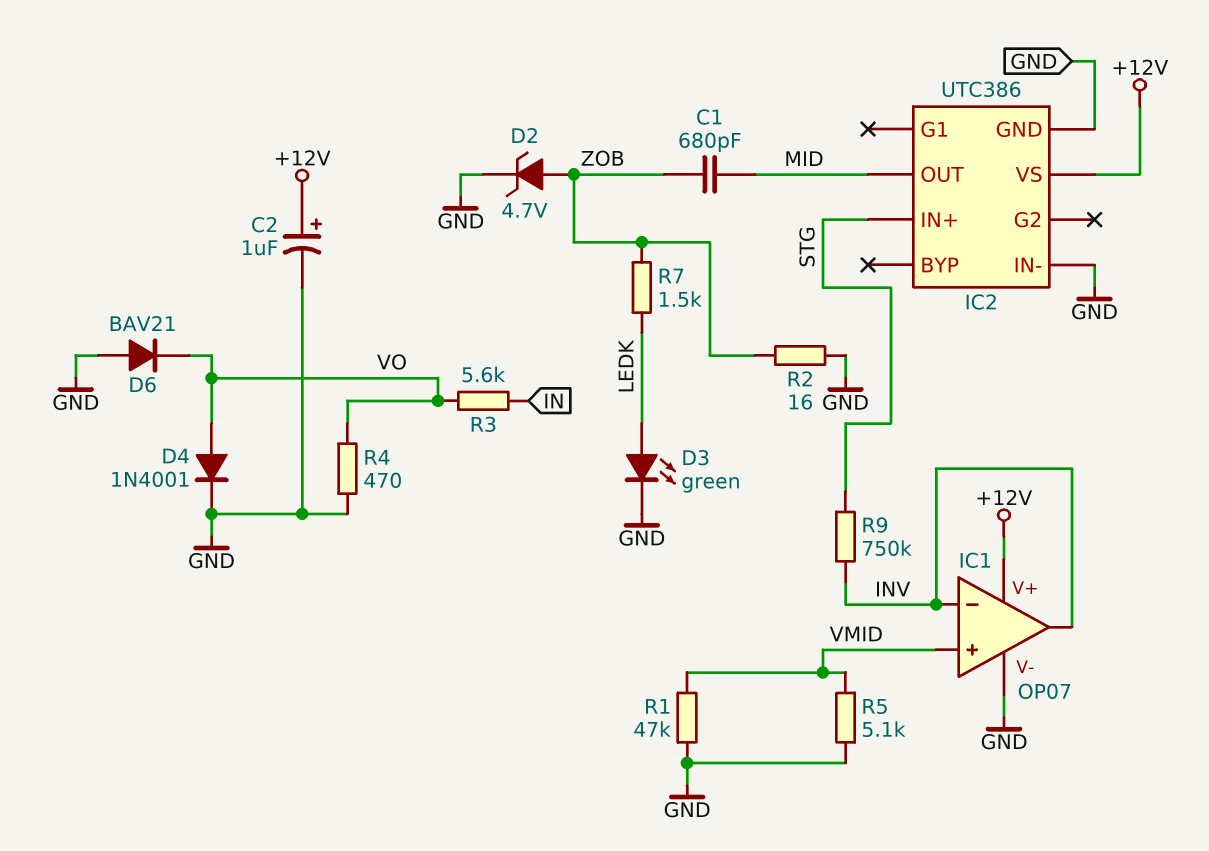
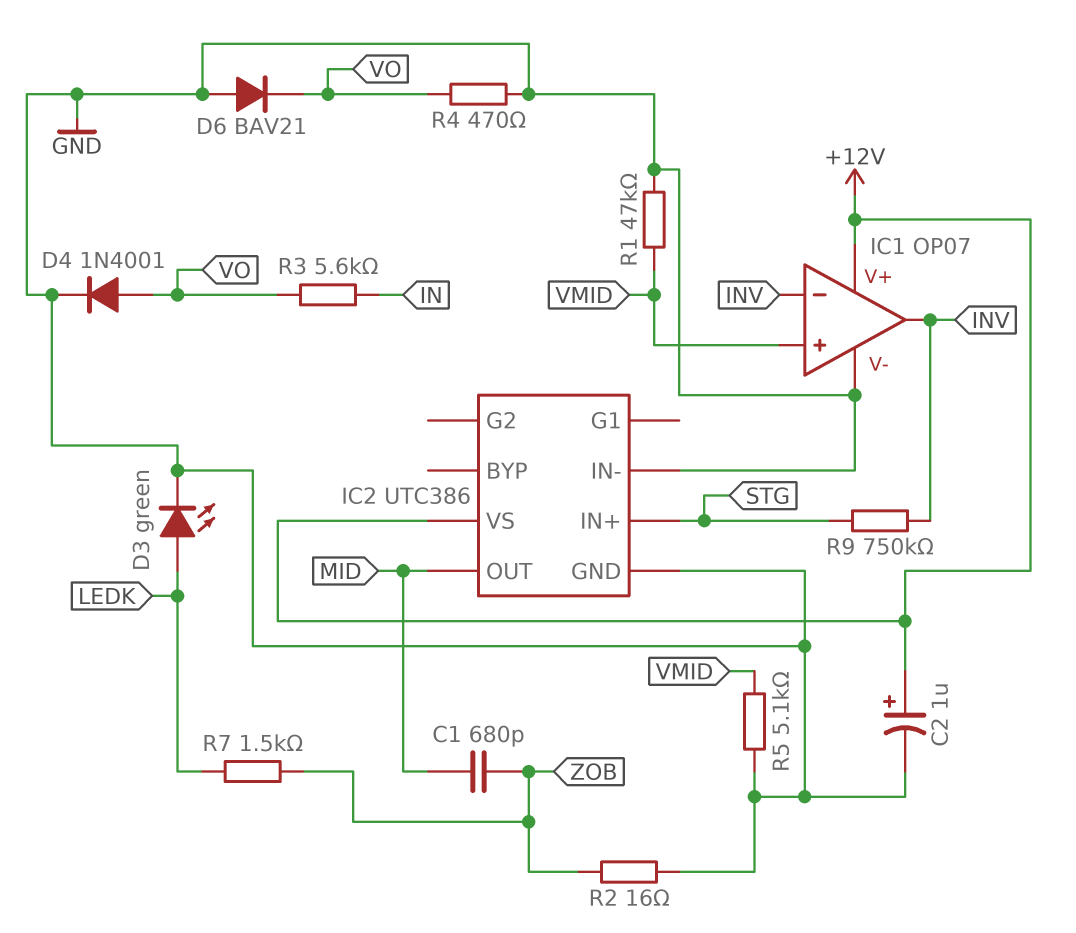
D2: zener 4.7V (A ZOB, K GND) -> none

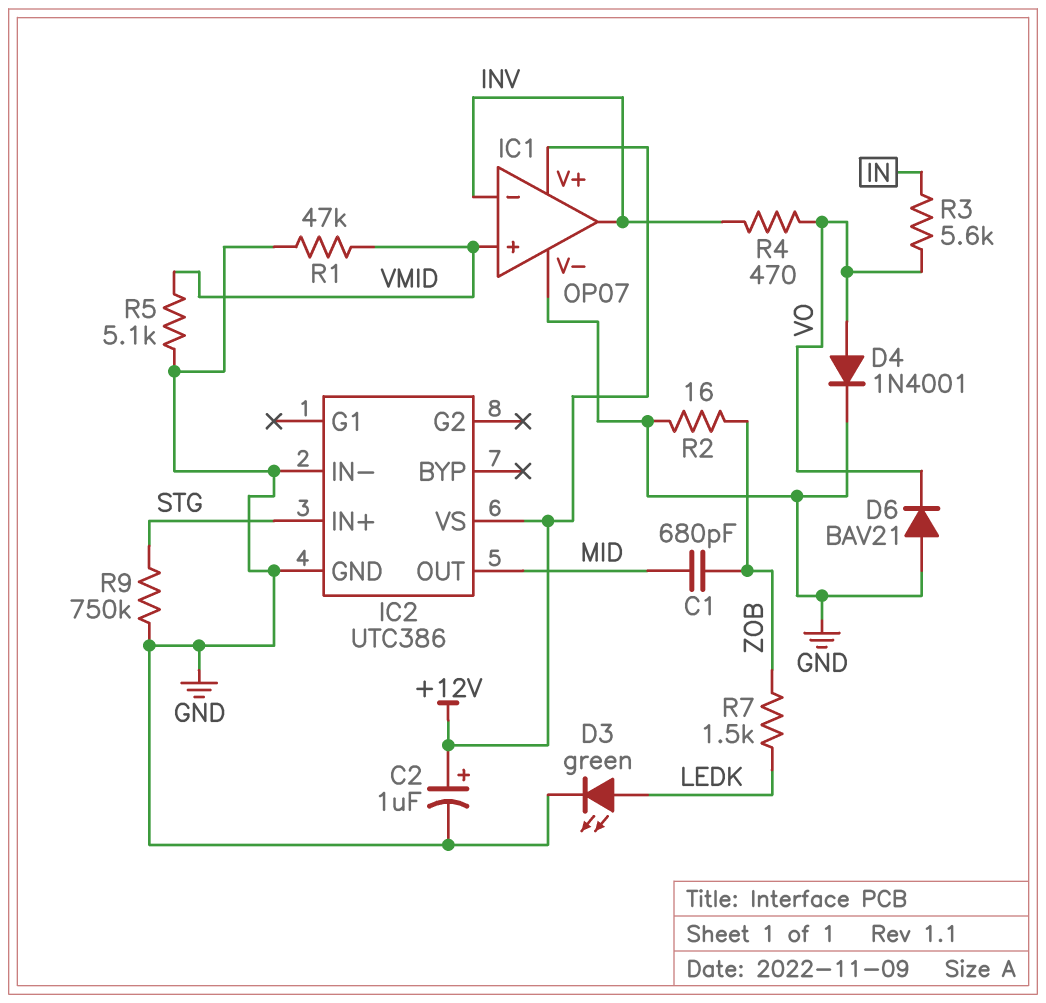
R4: 470 (GND, VO) -> 470 (INV, VO)
R9: 750k (INV, STG) -> 750k (GND, STG)

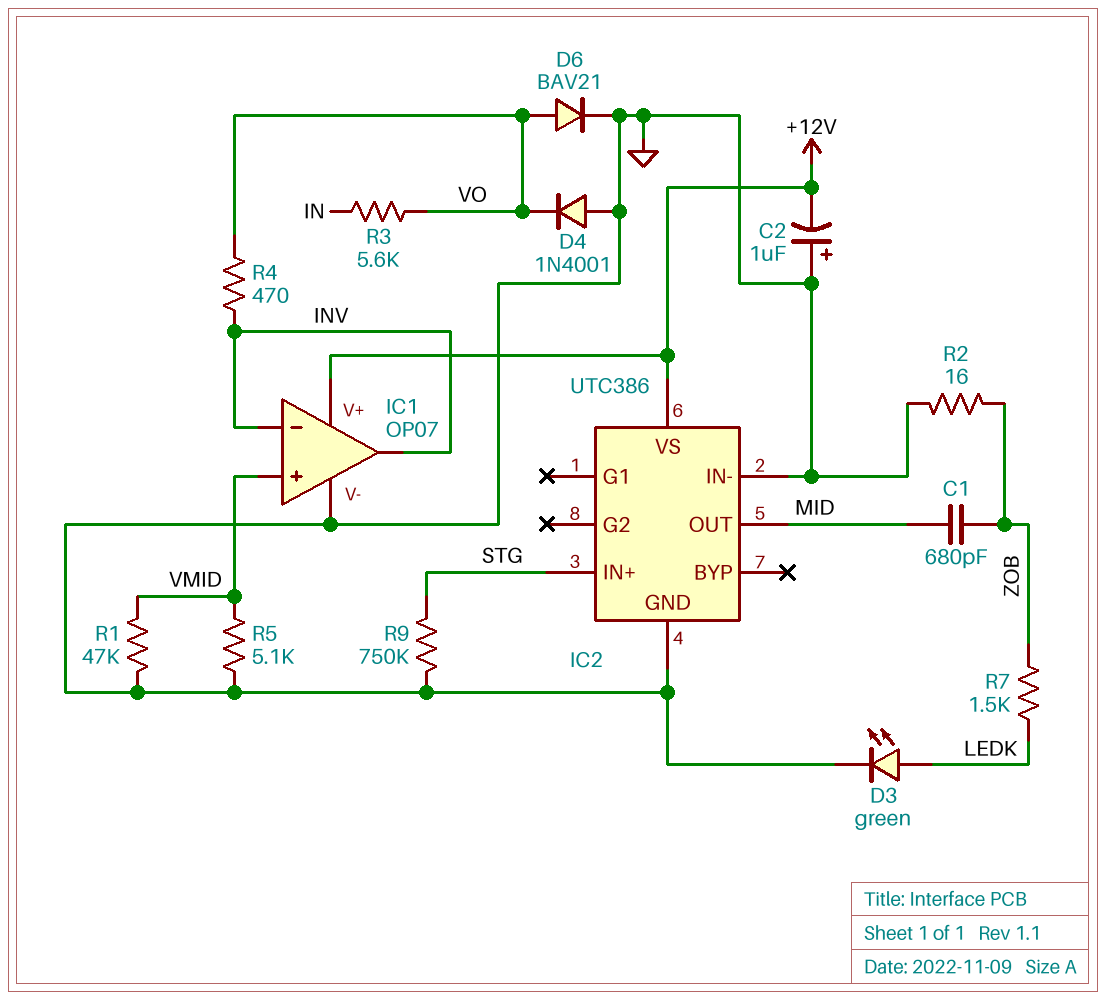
C2: 1uF (plus +12V, minus GND) -> 1uF (plus GND, minus +12V)
D4: diode 1N4001 (A VO, K GND) -> diode 1N4001 (A GND, K VO)
D6: diode BAV21 (A GND, K VO) -> diode BAV21 (A VO, K GND)

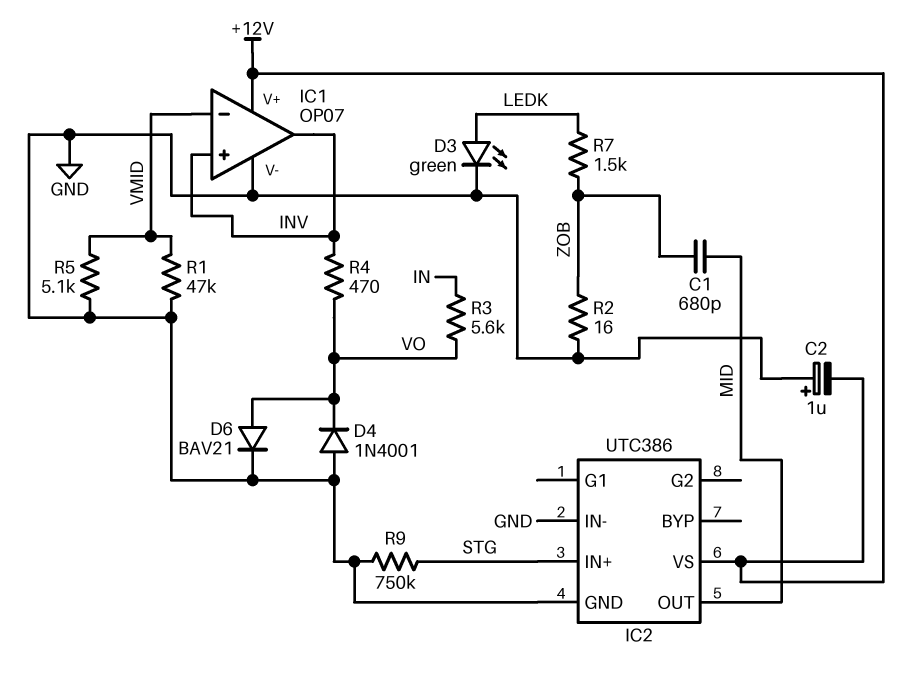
IC1 pin in+: VMID -> INV
IC1 pin in-: INV -> VMID

